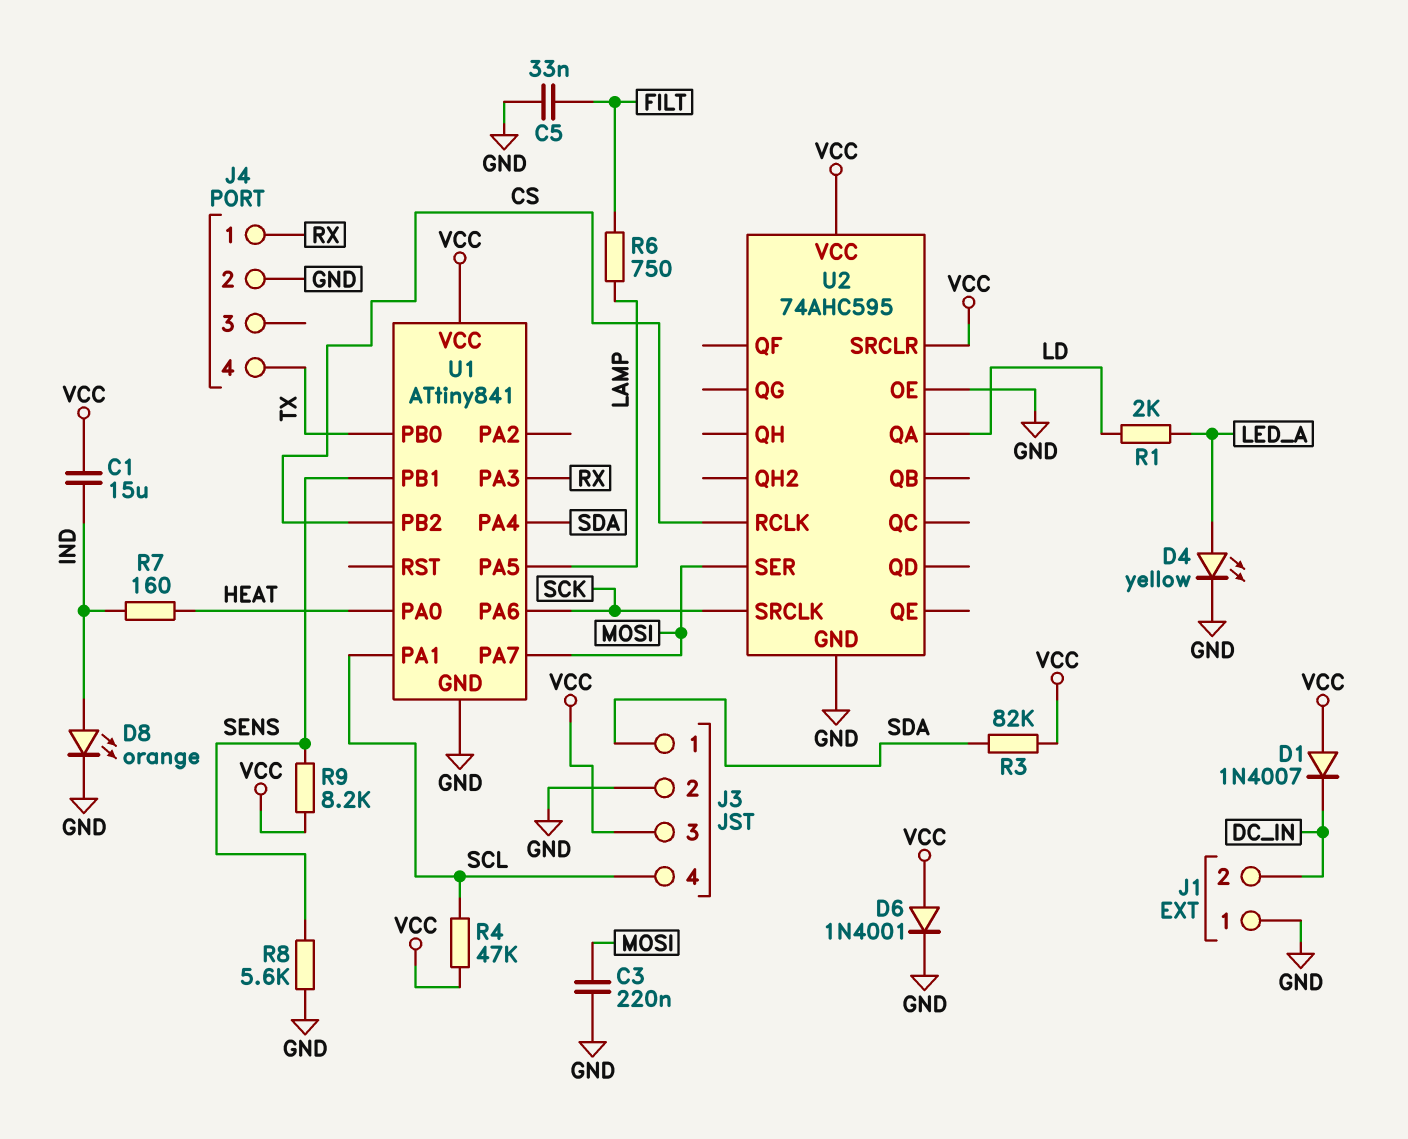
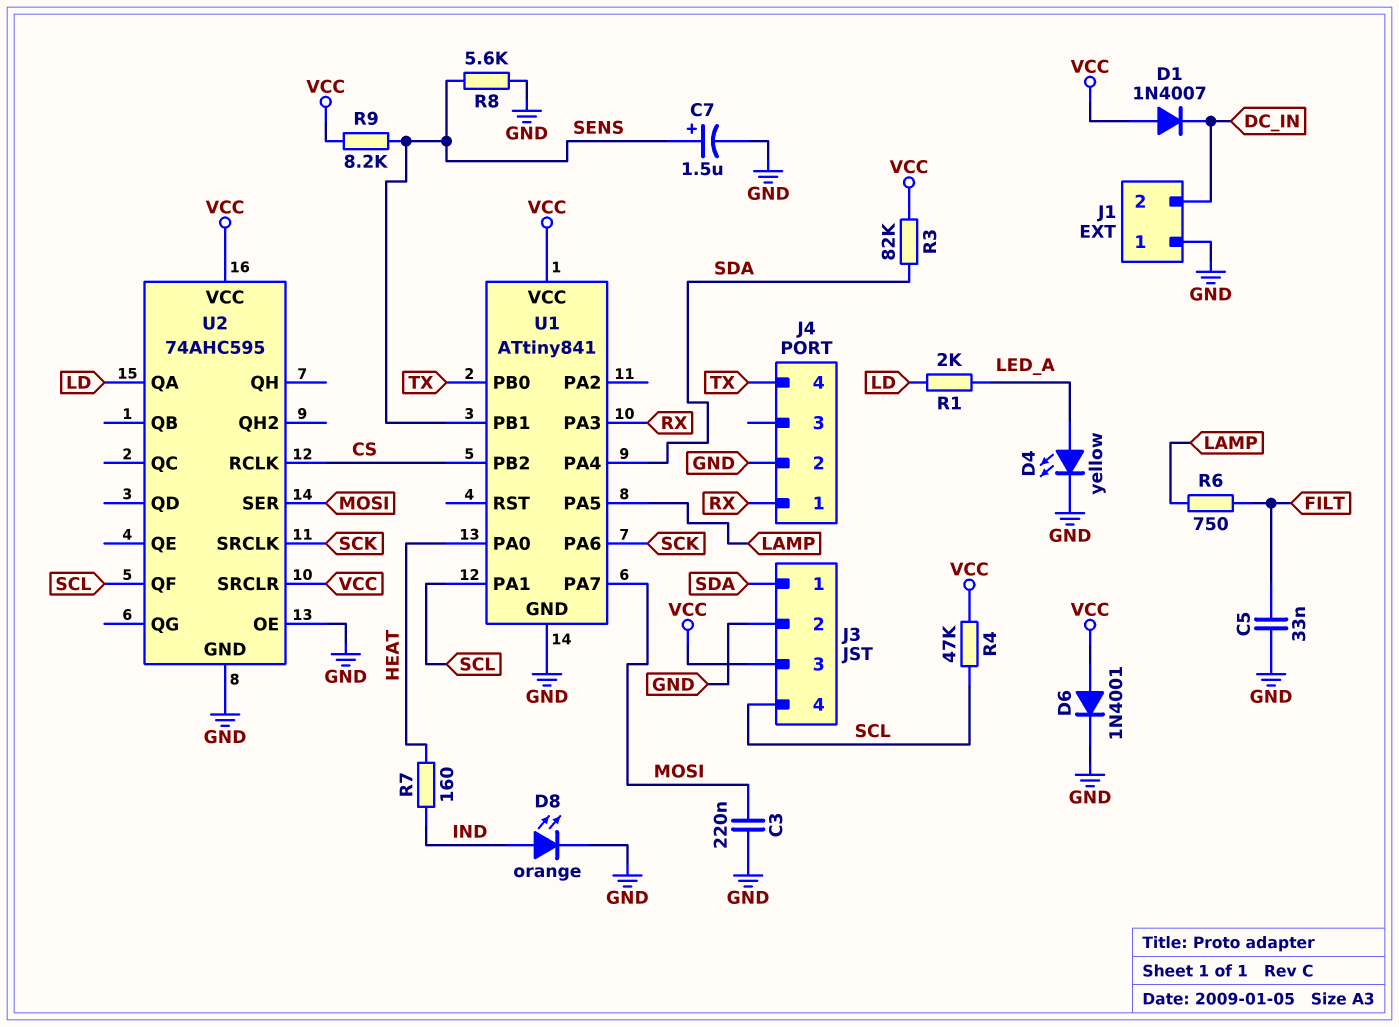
C1: 15uF (IND, VCC) -> none
C7: none -> 1.5uF (plus SENS, minus GND)
U2 pin QF: none -> SCL

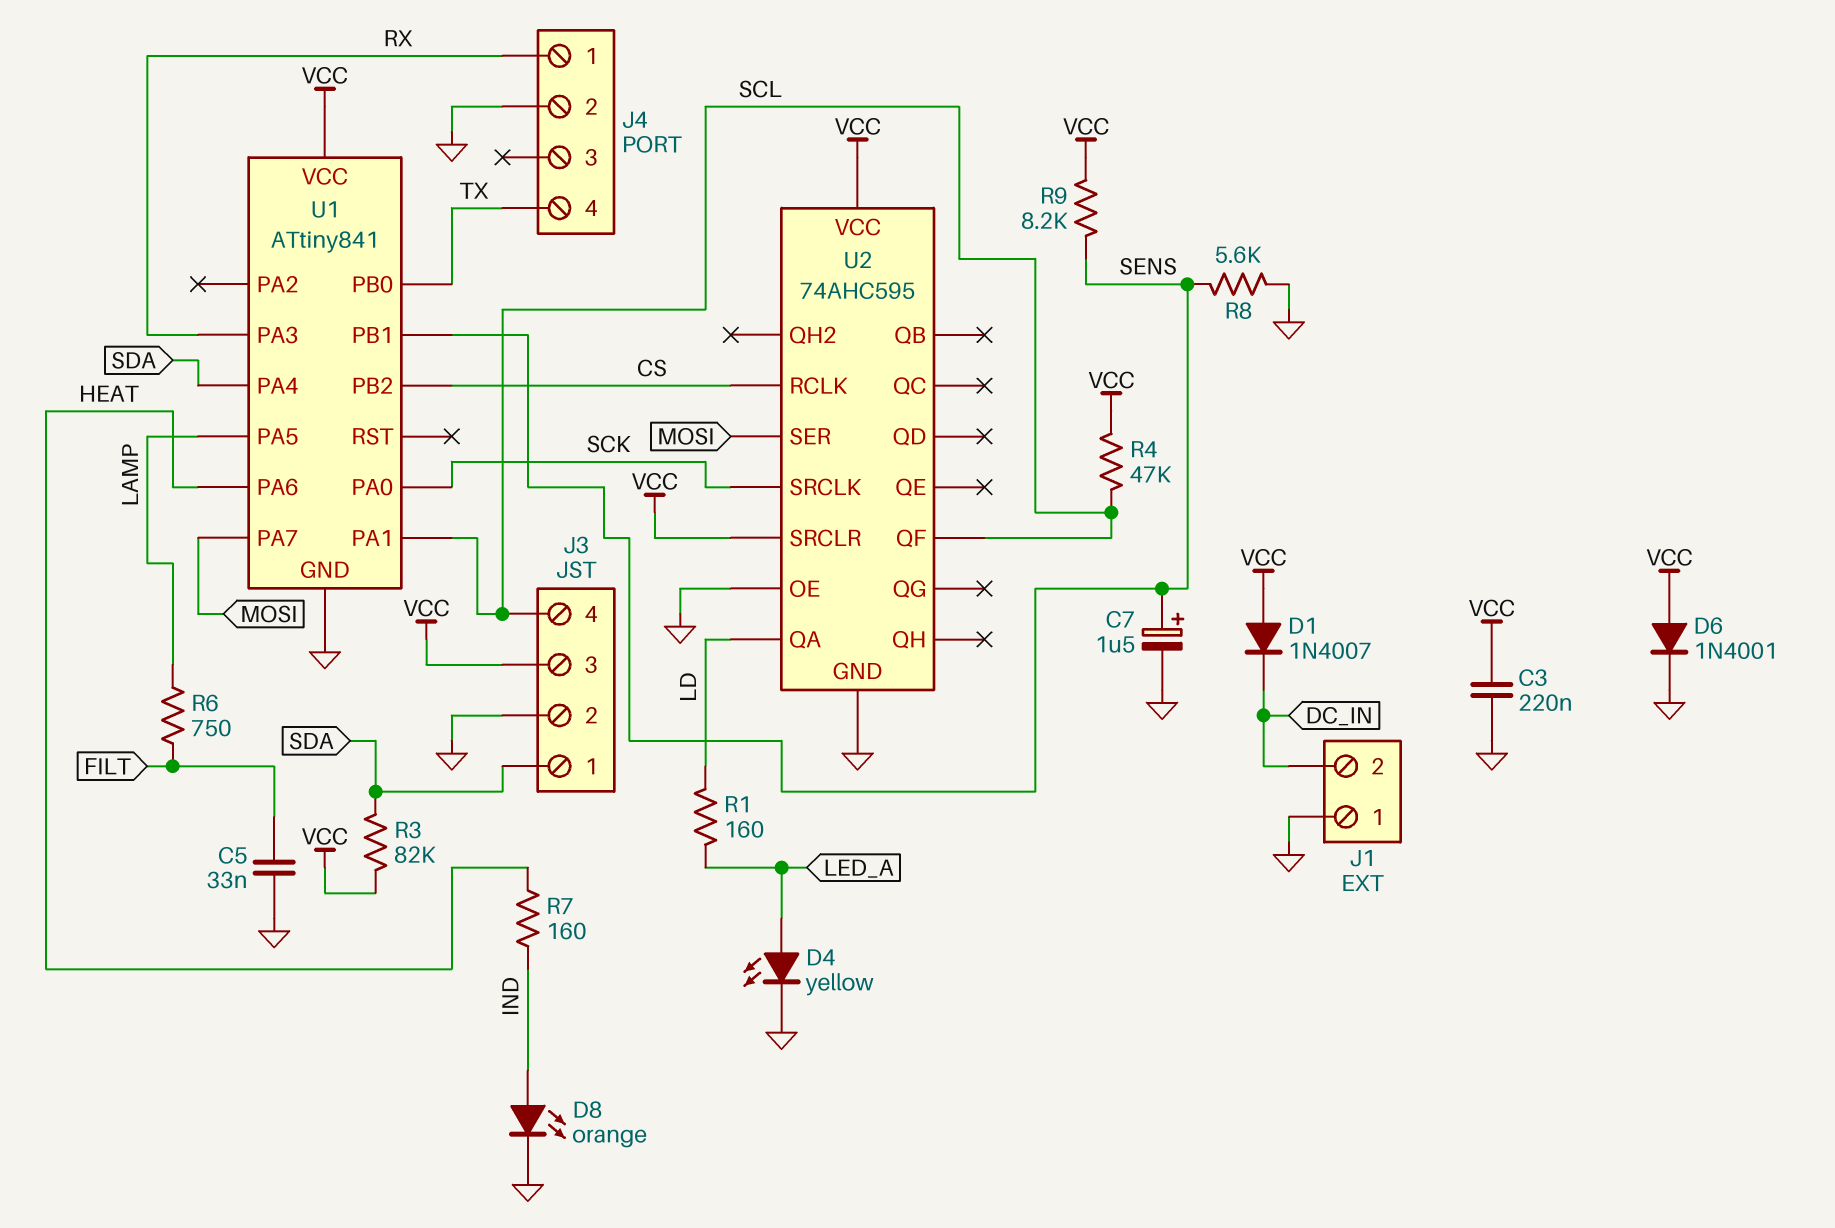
C3: 220nF (GND, MOSI) -> 220nF (GND, VCC)
R1: 2k (LD, LED_A) -> 160 (LD, LED_A)
U1 pin PA0: HEAT -> SCK
U1 pin PA6: SCK -> HEAT

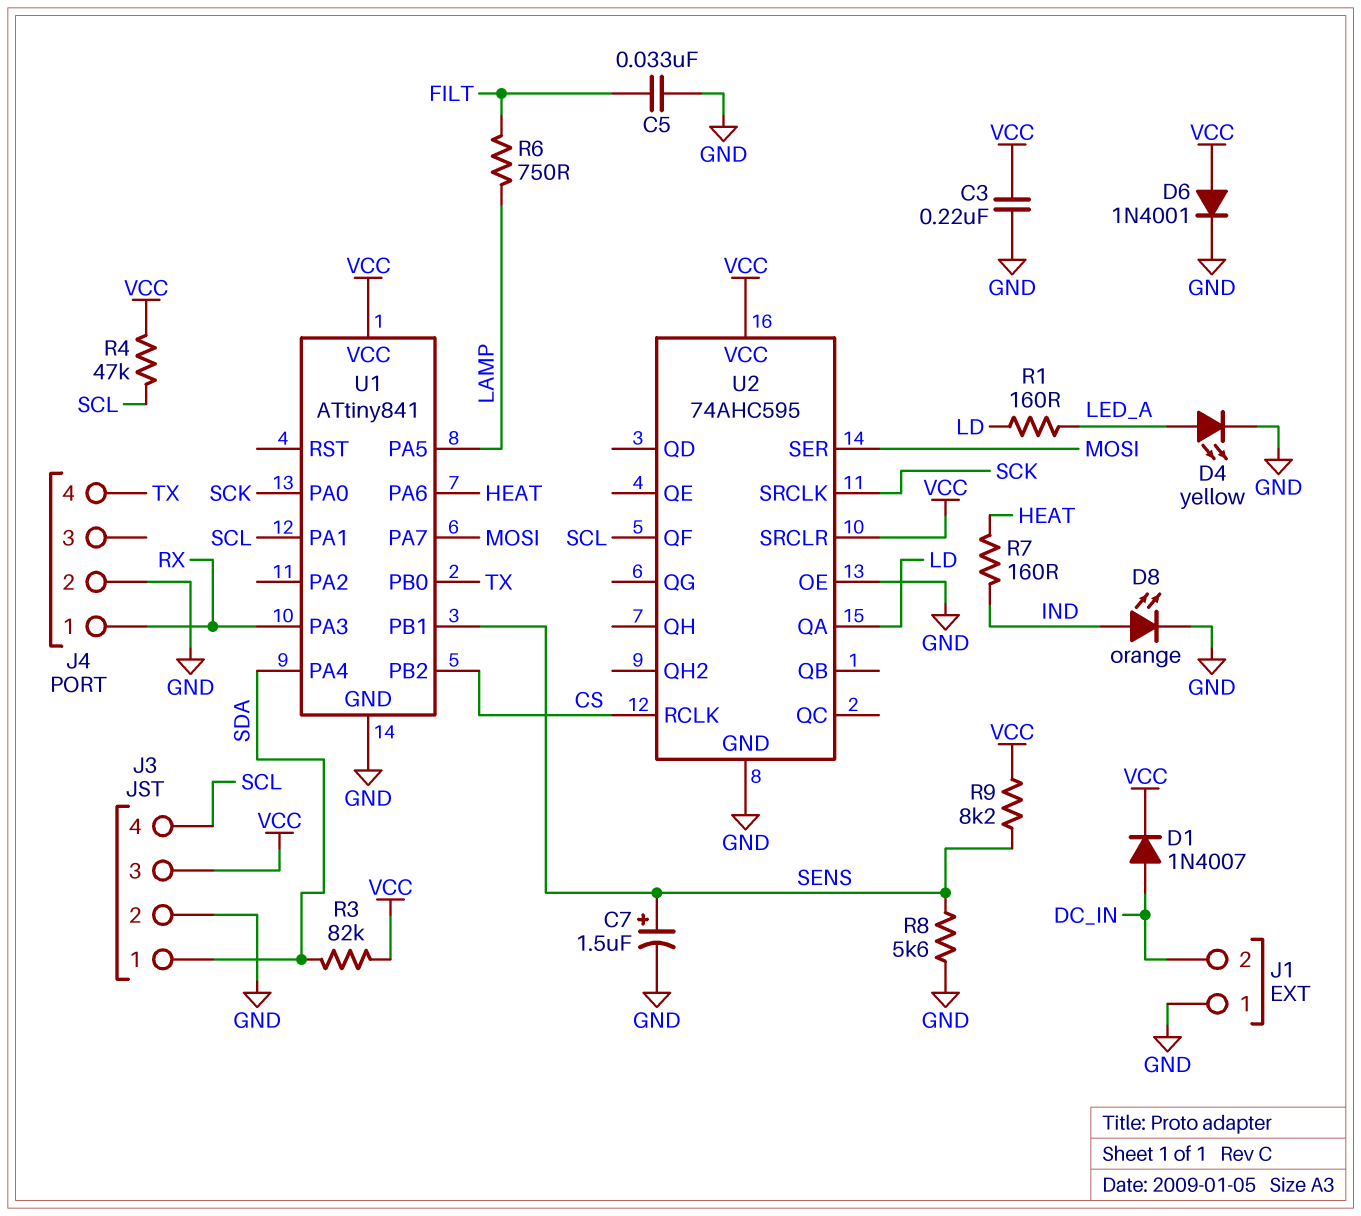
D1: diode 1N4007 (A VCC, K DC_IN) -> diode 1N4007 (A DC_IN, K VCC)

